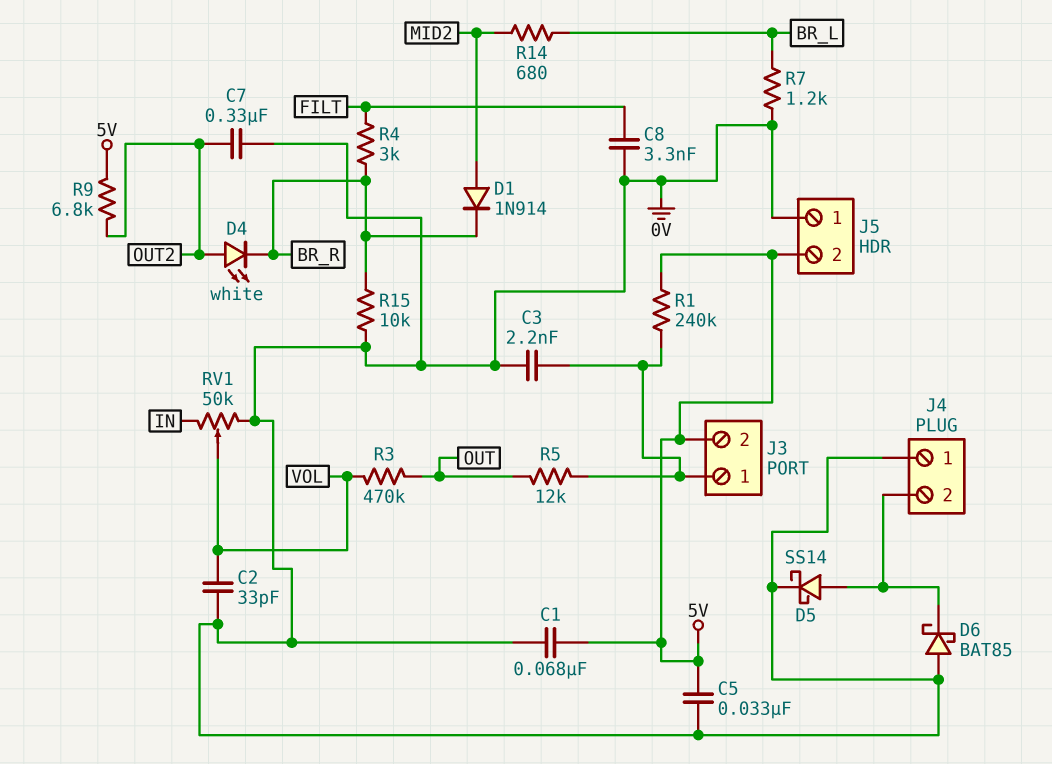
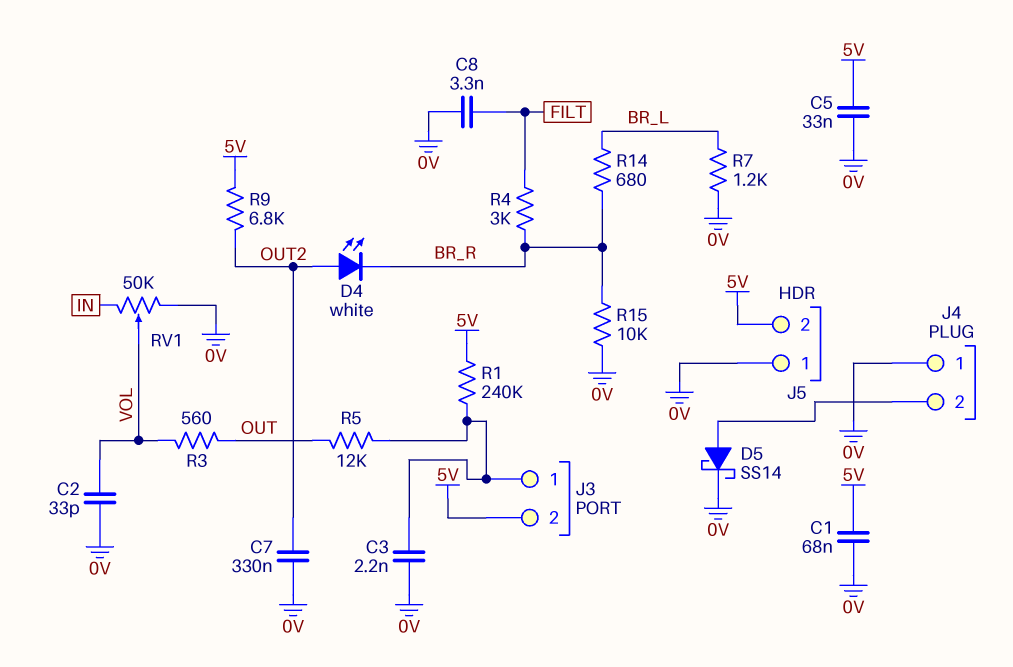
D1: diode 1N914 (A MID2, K BR_R) -> none
D6: schottky BAT85 (A 0V, K J4/2) -> none
R3: 470k (OUT, VOL) -> 560 (OUT, VOL)
R14: 680 (BR_L, MID2) -> 680 (BR_L, BR_R)

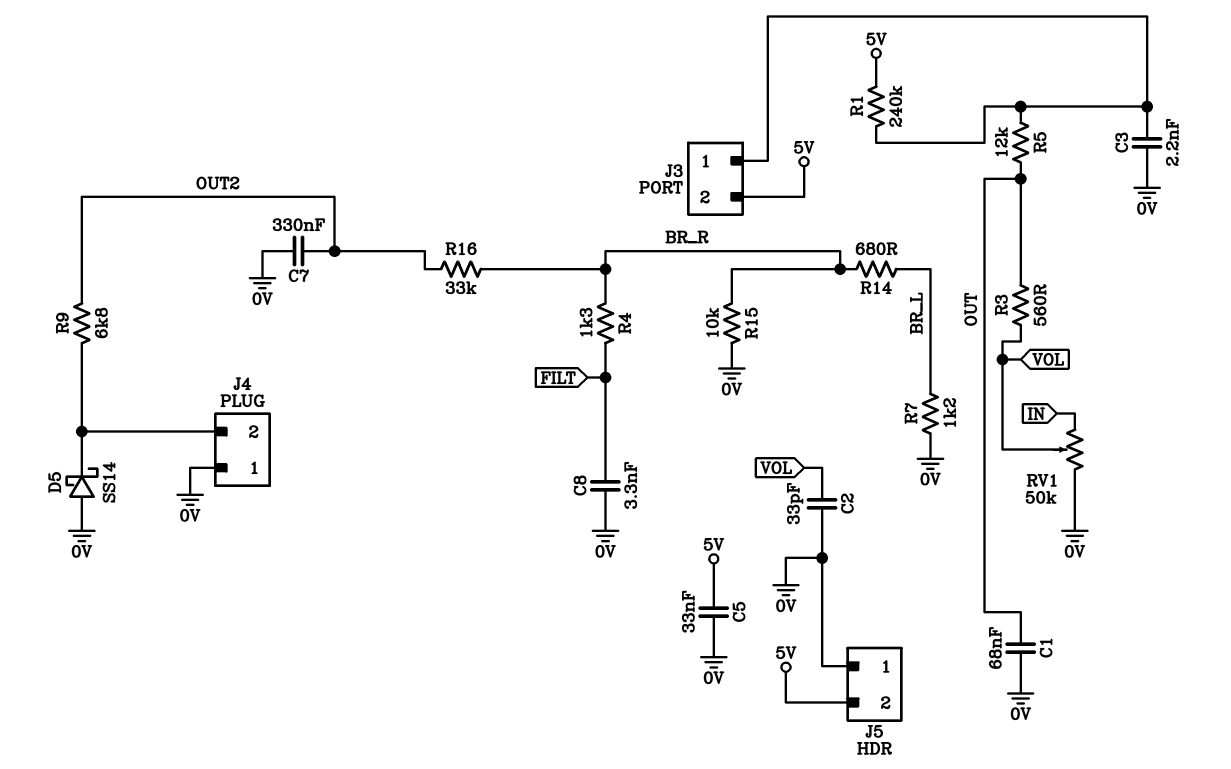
C1: 68nF (0V, 5V) -> 68nF (0V, OUT)
D4: LED white (A OUT2, K BR_R) -> none
D5: schottky SS14 (A J4/2, K 0V) -> schottky SS14 (A 0V, K J4/2)
R4: 3k (BR_R, FILT) -> 1.3k (BR_R, FILT)
R9: 6.8k (5V, OUT2) -> 6.8k (J4/2, OUT2)
R16: none -> 33k (BR_R, OUT2)

